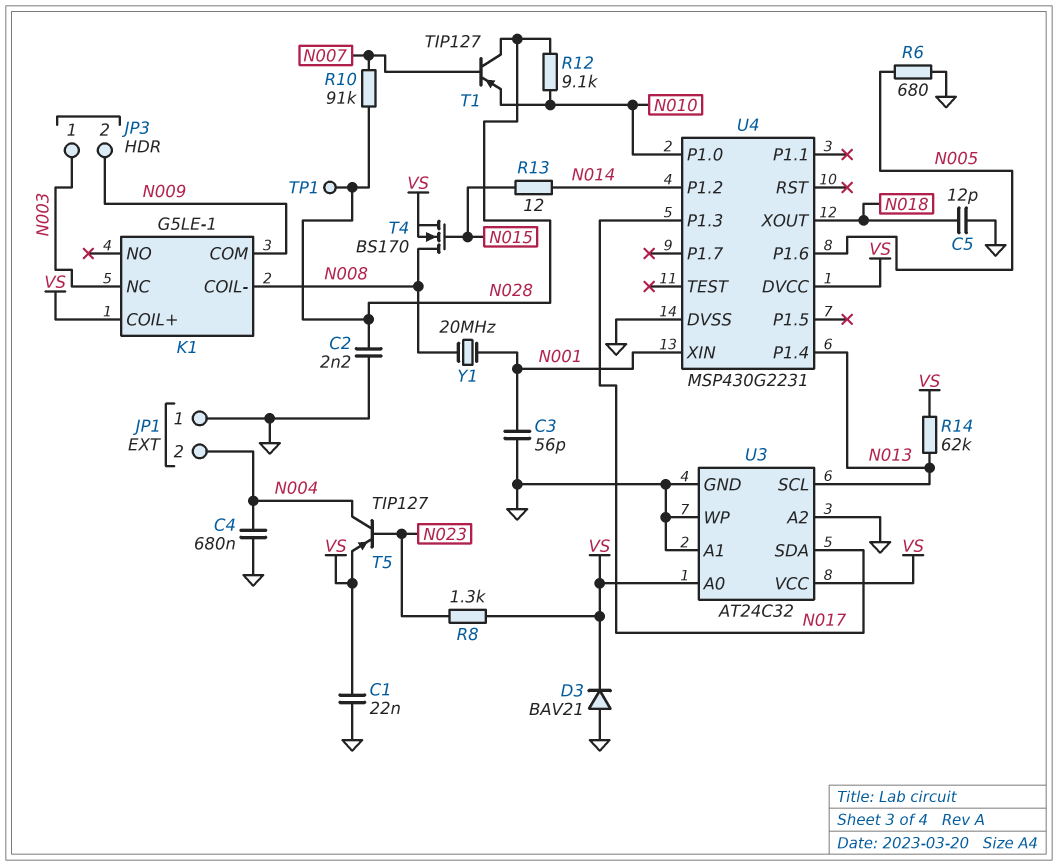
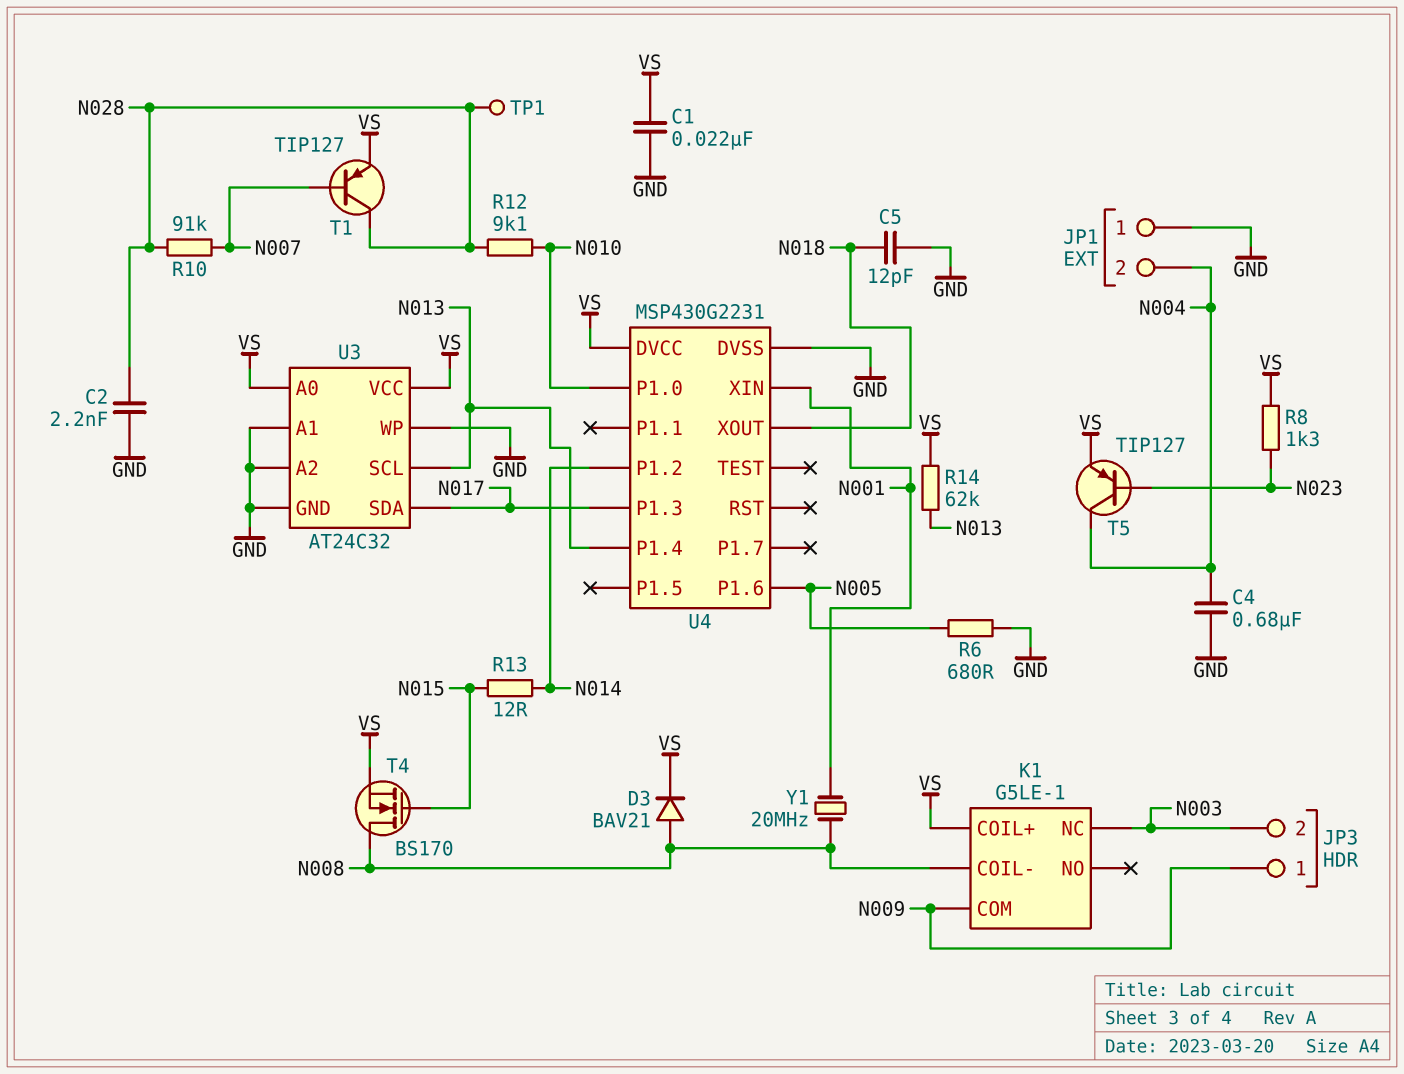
C3: 56pF (GND, N001) -> none
D3: diode BAV21 (A GND, K VS) -> diode BAV21 (A N008, K VS)
JP3 pin 1: N003 -> N009
JP3 pin 2: N009 -> N003
T1: PNP TIP127 (B N007, C N028, E N010) -> PNP TIP127 (B N007, C N028, E VS)

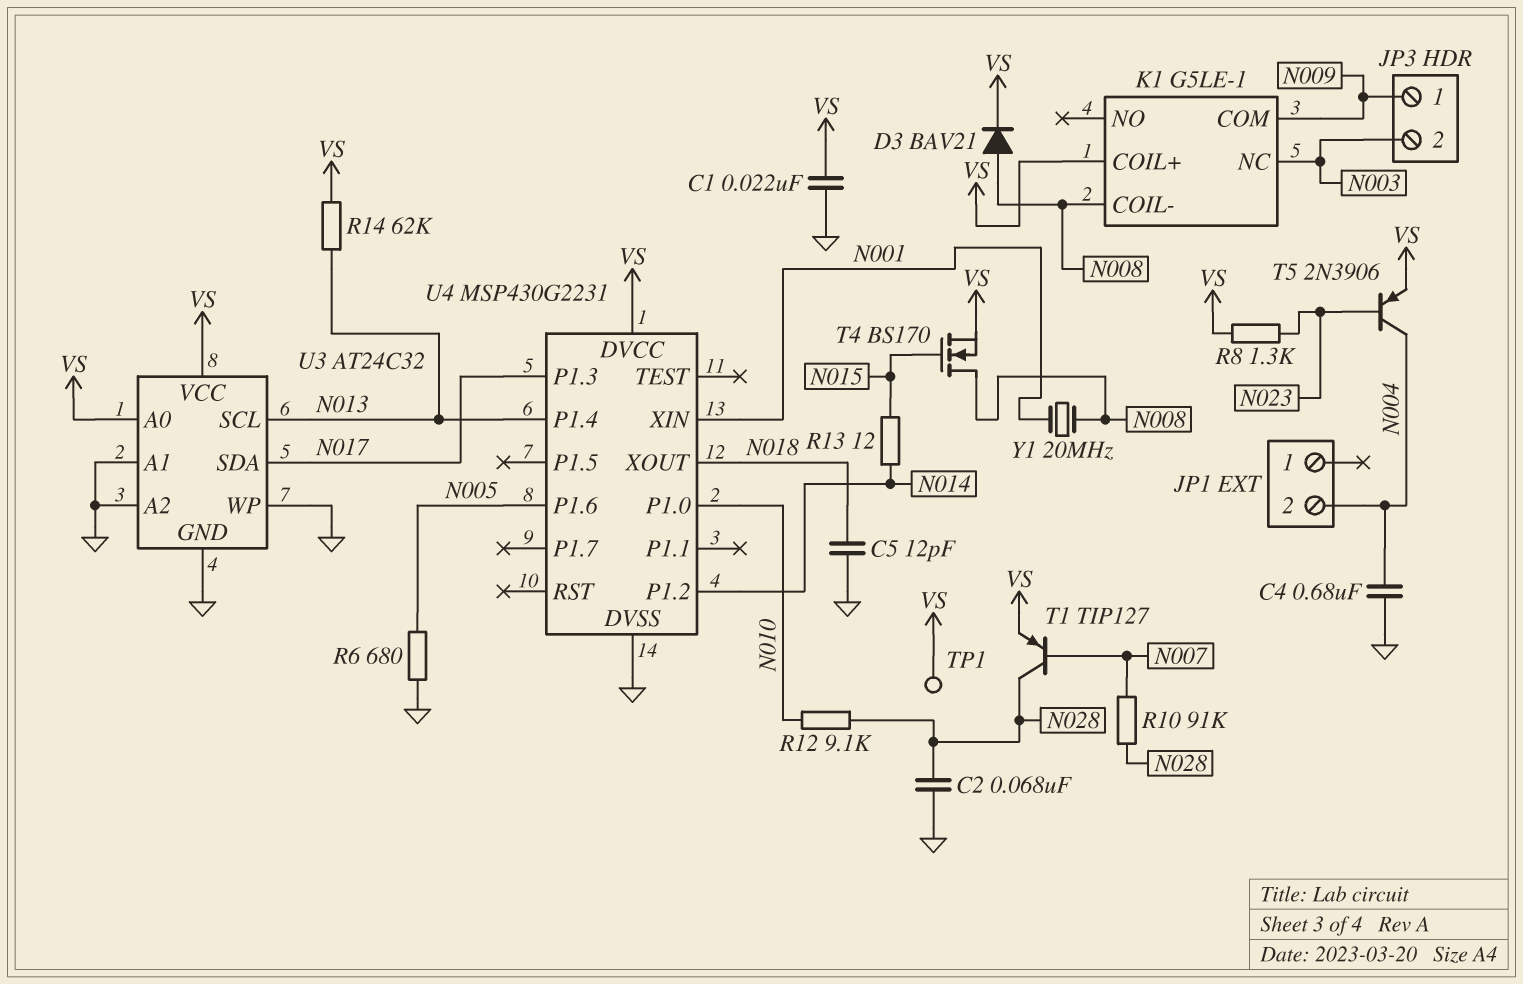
C2: 2.2nF (GND, N028) -> 68nF (GND, N028)
JP1 pin 1: GND -> none
T5: PNP TIP127 (B N023, C N004, E VS) -> PNP 2N3906 (B N023, C N004, E VS)
TP1: test point (N028) -> test point (VS)

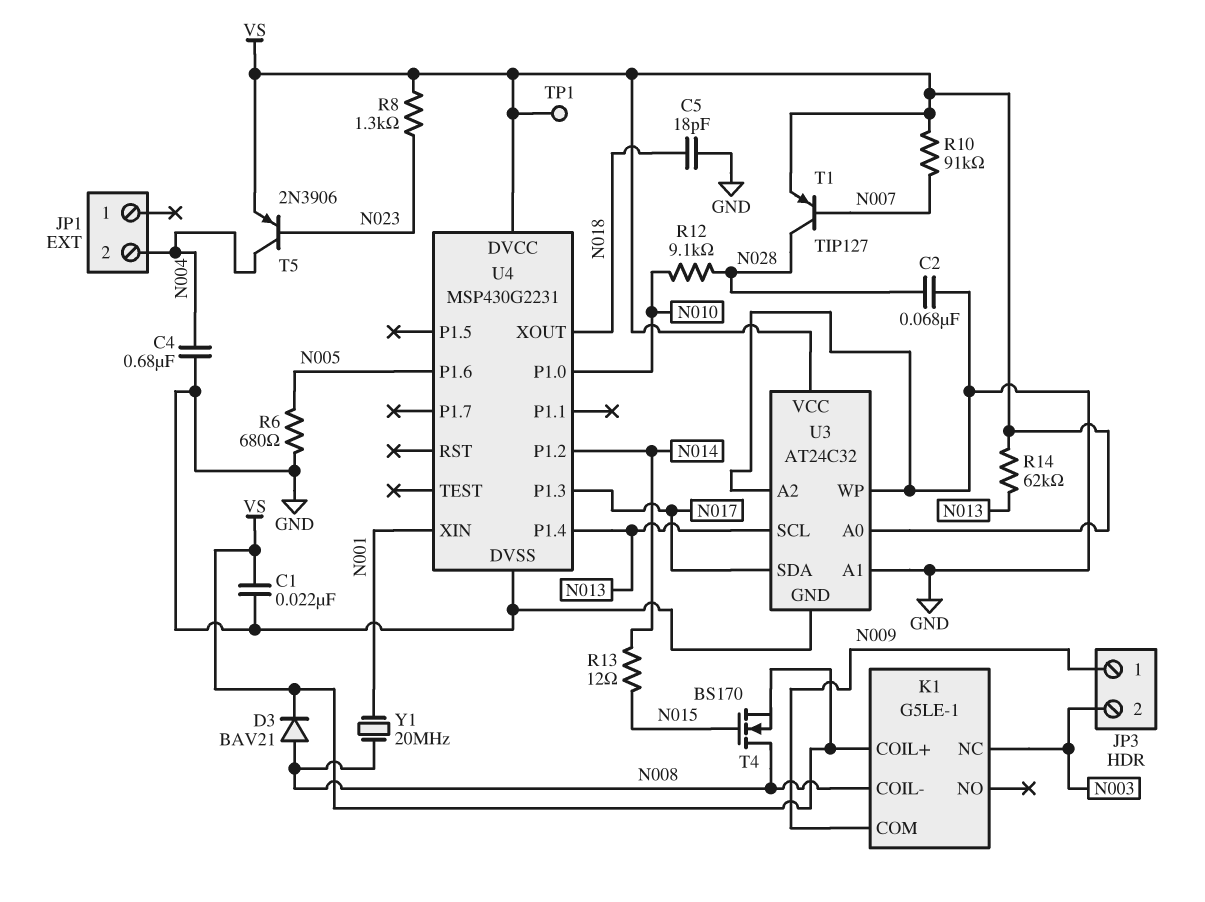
C5: 12pF (GND, N018) -> 18pF (GND, N018)
R10: 91k (N007, N028) -> 91k (N007, VS)

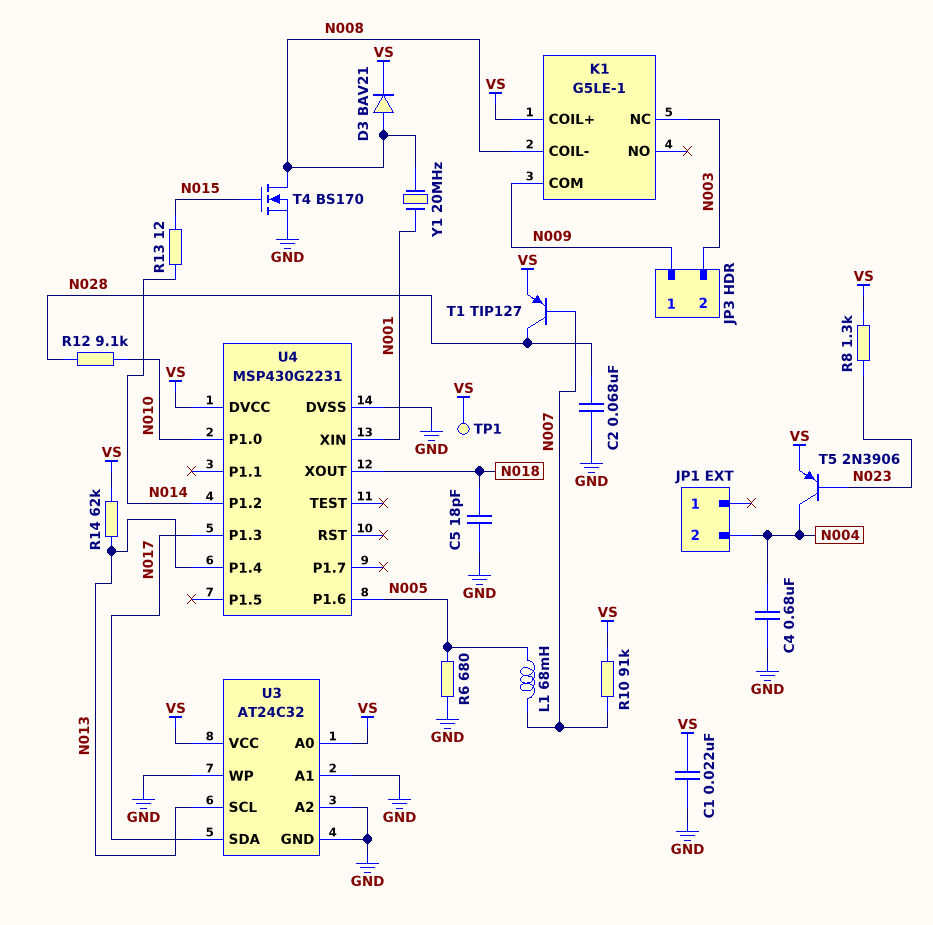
L1: none -> 68mH (N005, N007)
T4: NMOS BS170 (G N015, D N008, S VS) -> NMOS BS170 (G N015, D N008, S GND)

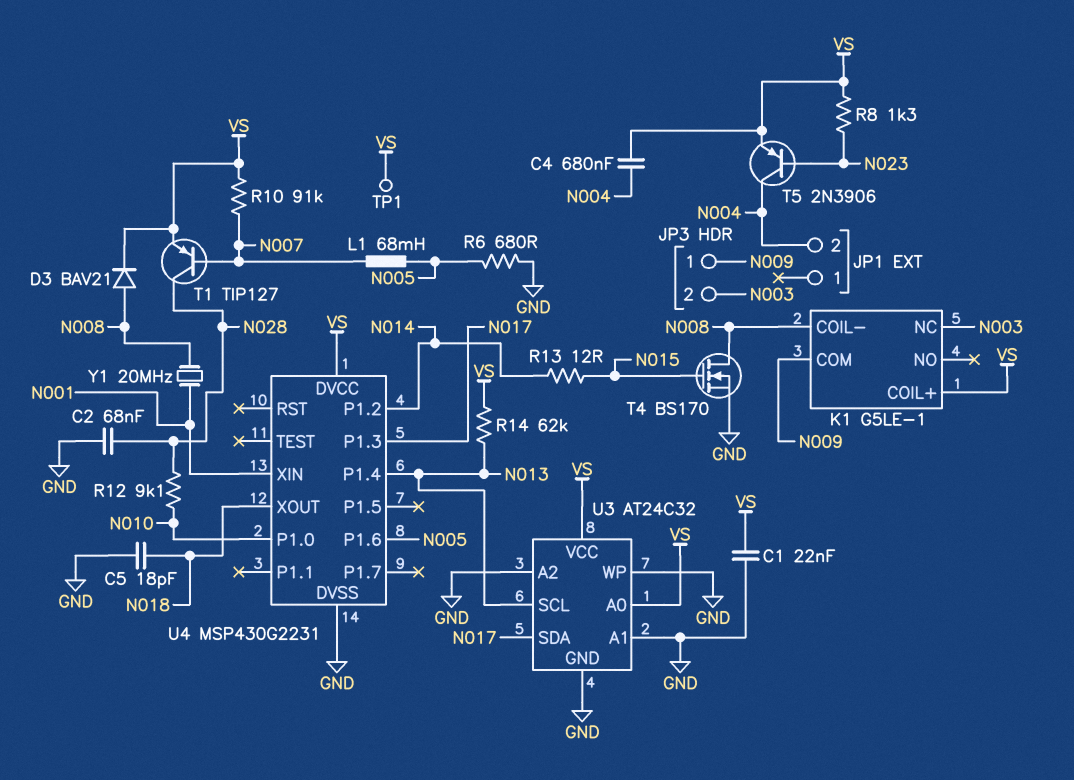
C4: 680nF (GND, N004) -> 680nF (N004, VS)

